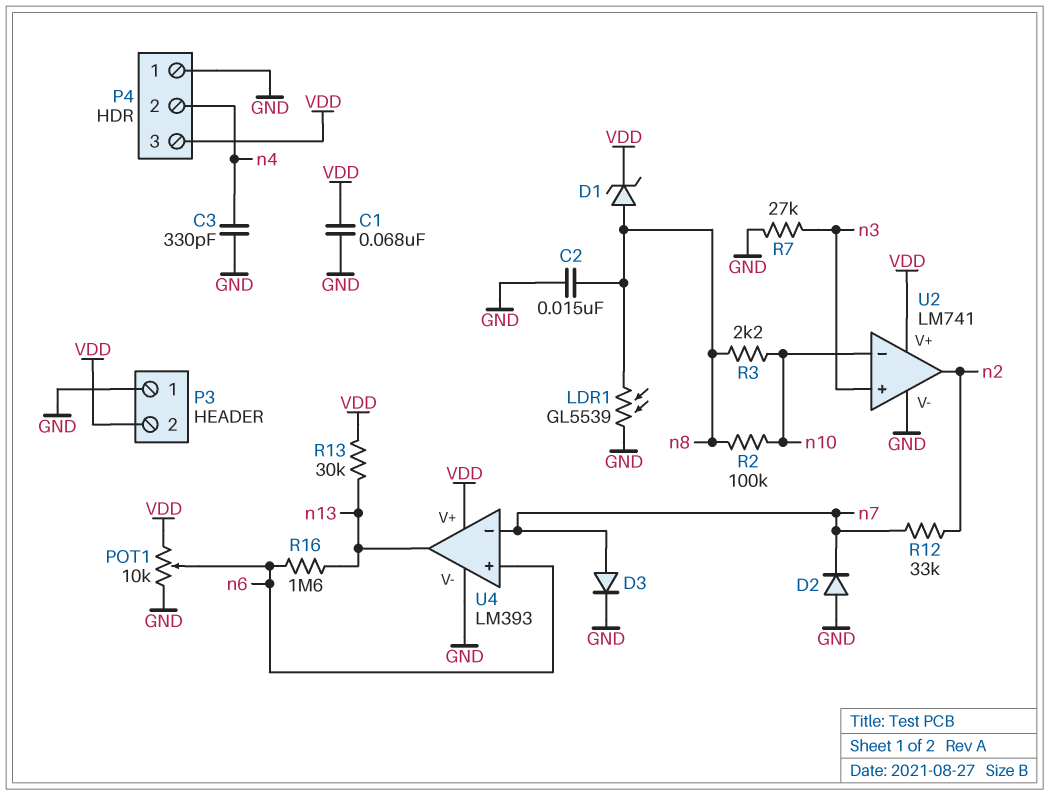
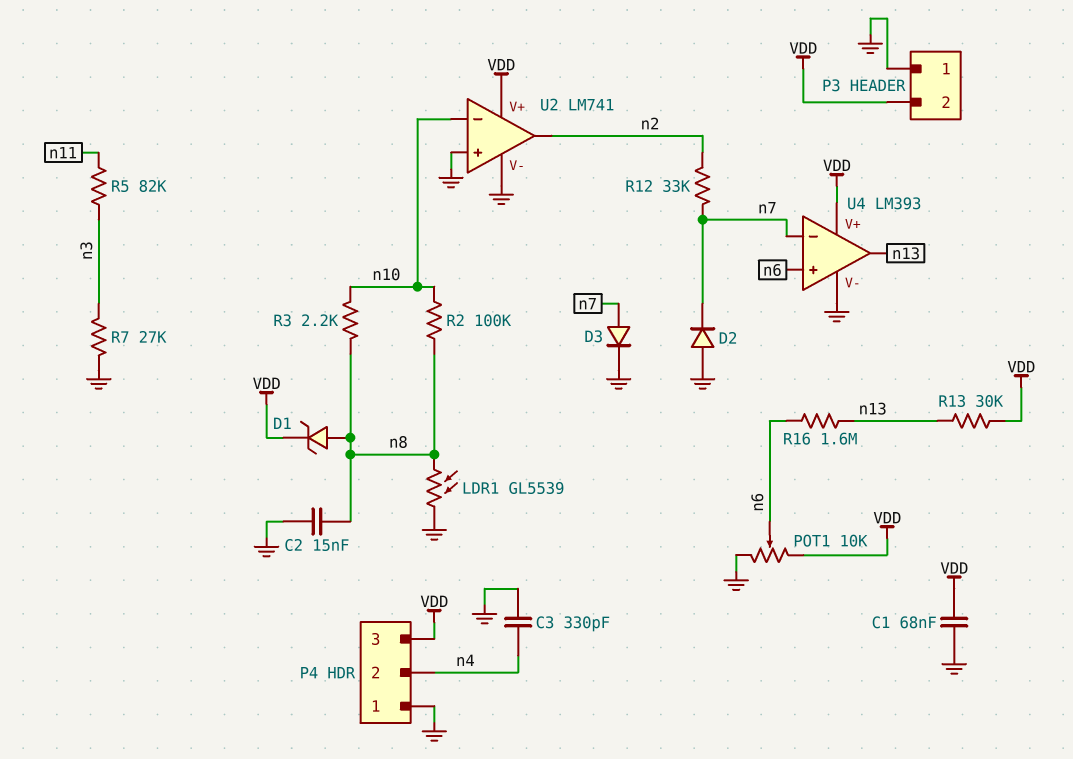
R5: none -> 82k (n3, n11)
U2 pin in+: n3 -> GND

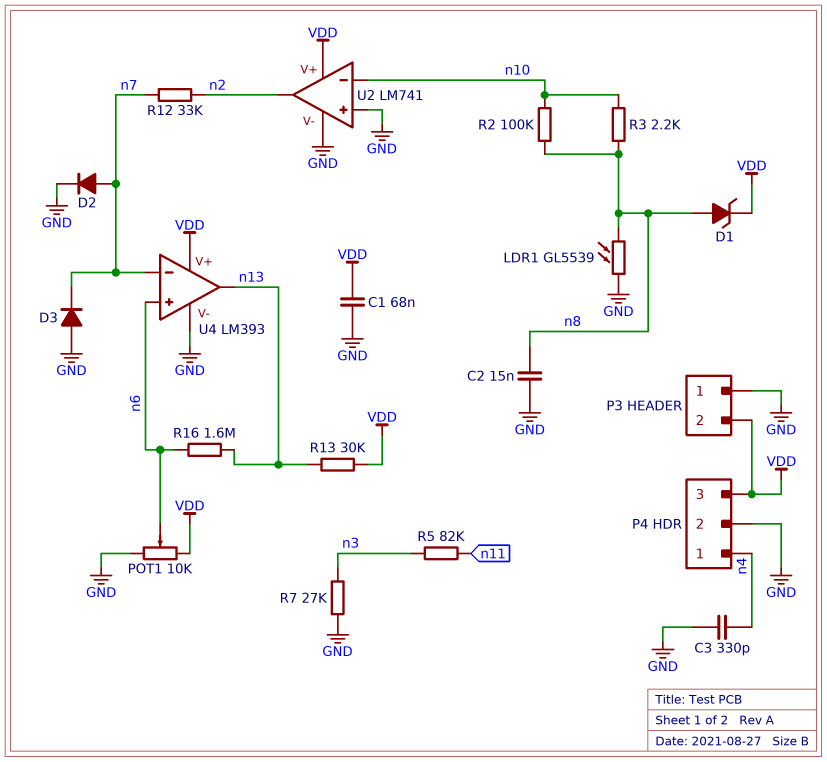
D2: diode (A GND, K n7) -> diode (A n7, K GND)
D3: diode (A n7, K GND) -> diode (A GND, K n7)
P4 pin 1: GND -> n4
P4 pin 2: n4 -> GND

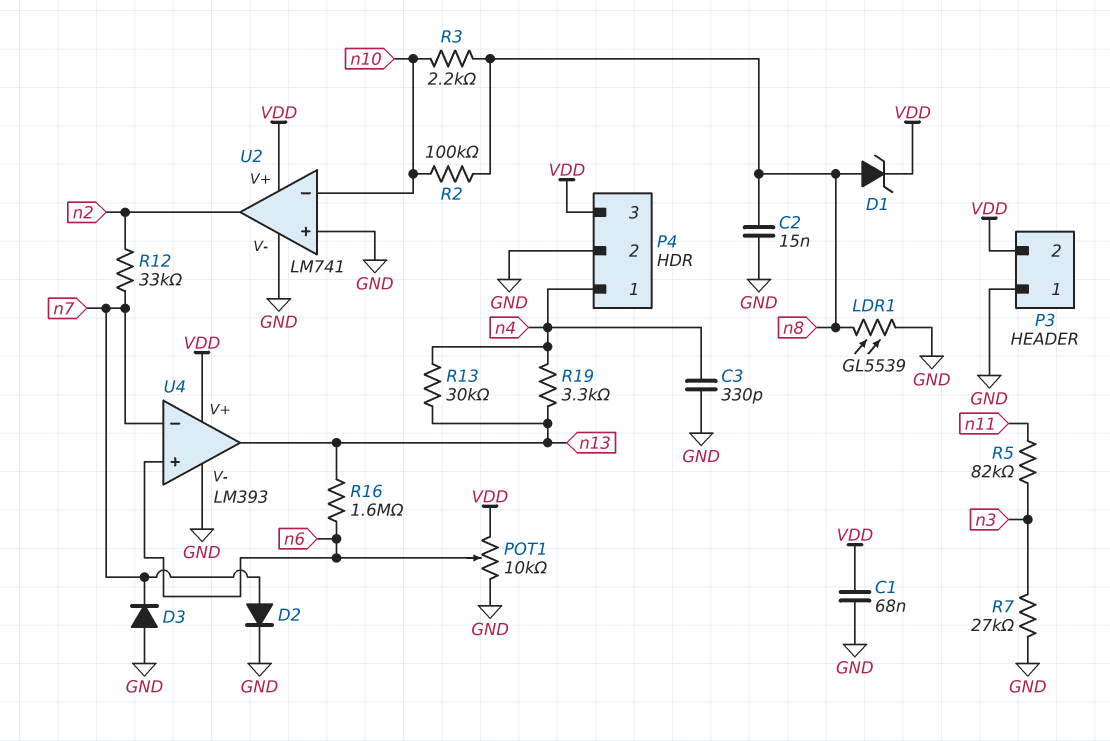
R13: 30k (VDD, n13) -> 30k (n4, n13)
R19: none -> 3.3k (n4, n13)

